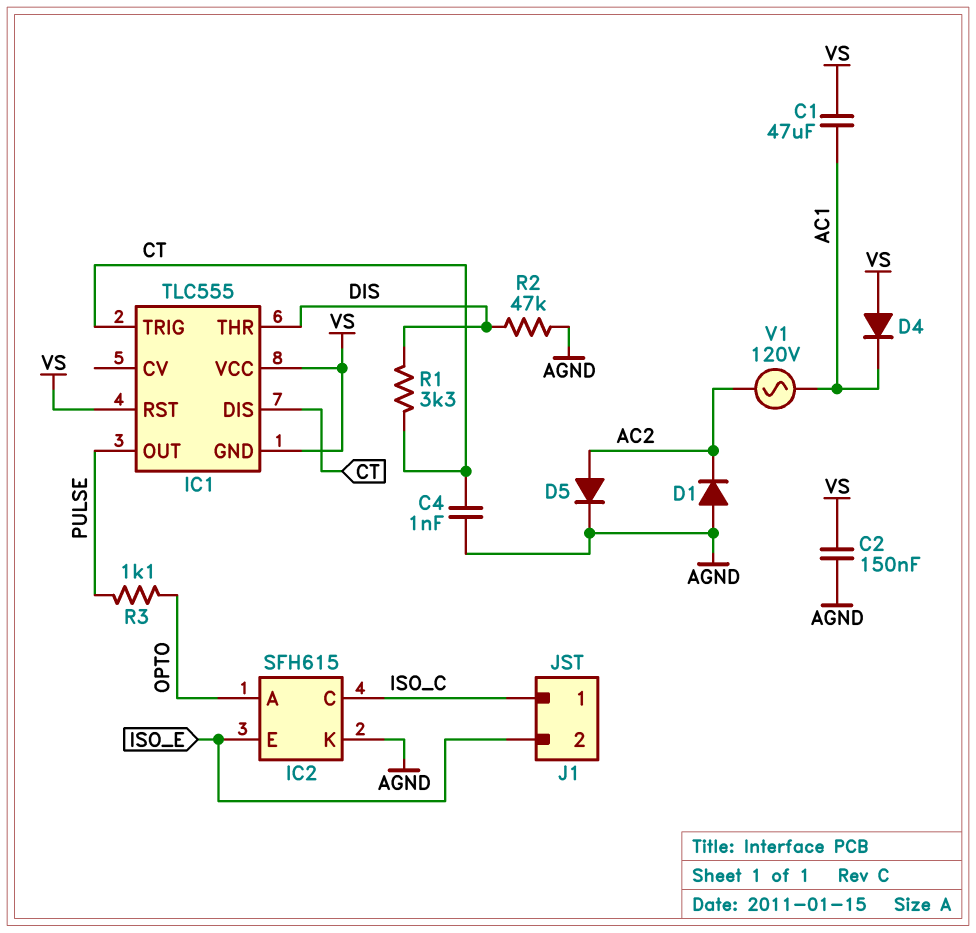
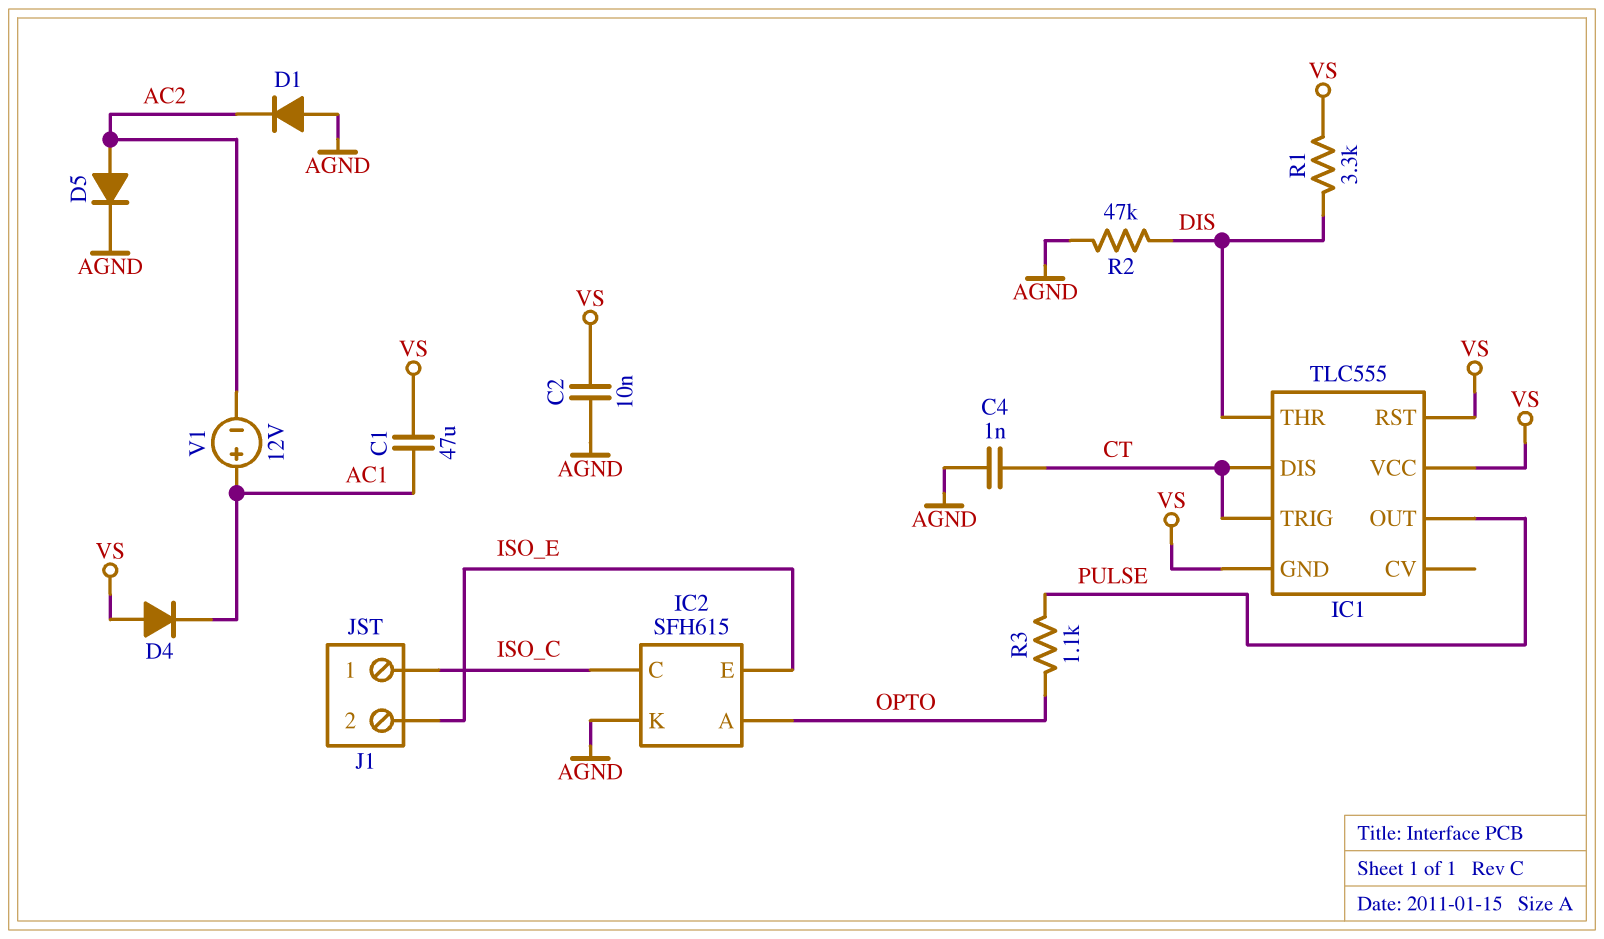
C2: 150nF (AGND, VS) -> 10nF (AGND, VS)
R1: 3.3k (CT, DIS) -> 3.3k (DIS, VS)
V1: AC 120V (AC1, AC2) -> 12V (plus AC1, minus AC2)

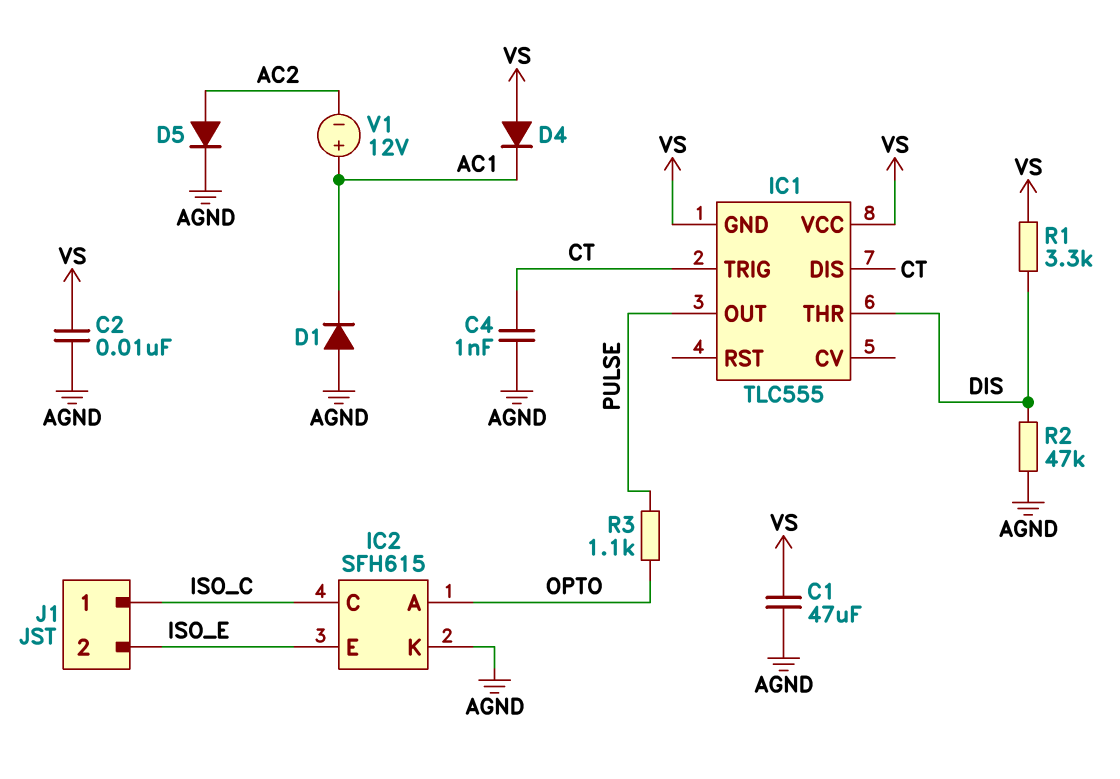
C1: 47uF (AC1, VS) -> 47uF (AGND, VS)
D1: diode (A AGND, K AC2) -> diode (A AGND, K AC1)
IC1 pin RST: VS -> none

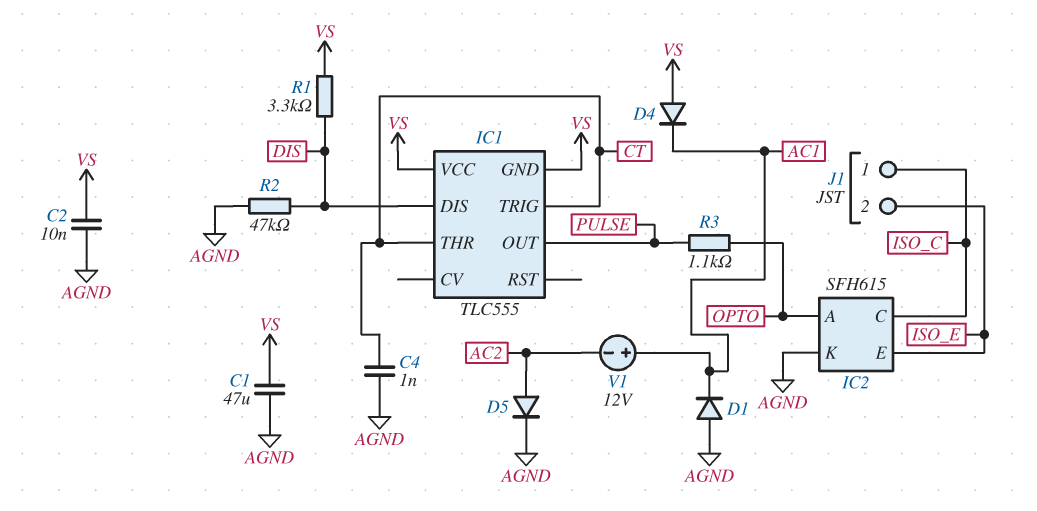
IC1 pin DIS: CT -> DIS
IC1 pin THR: DIS -> CT

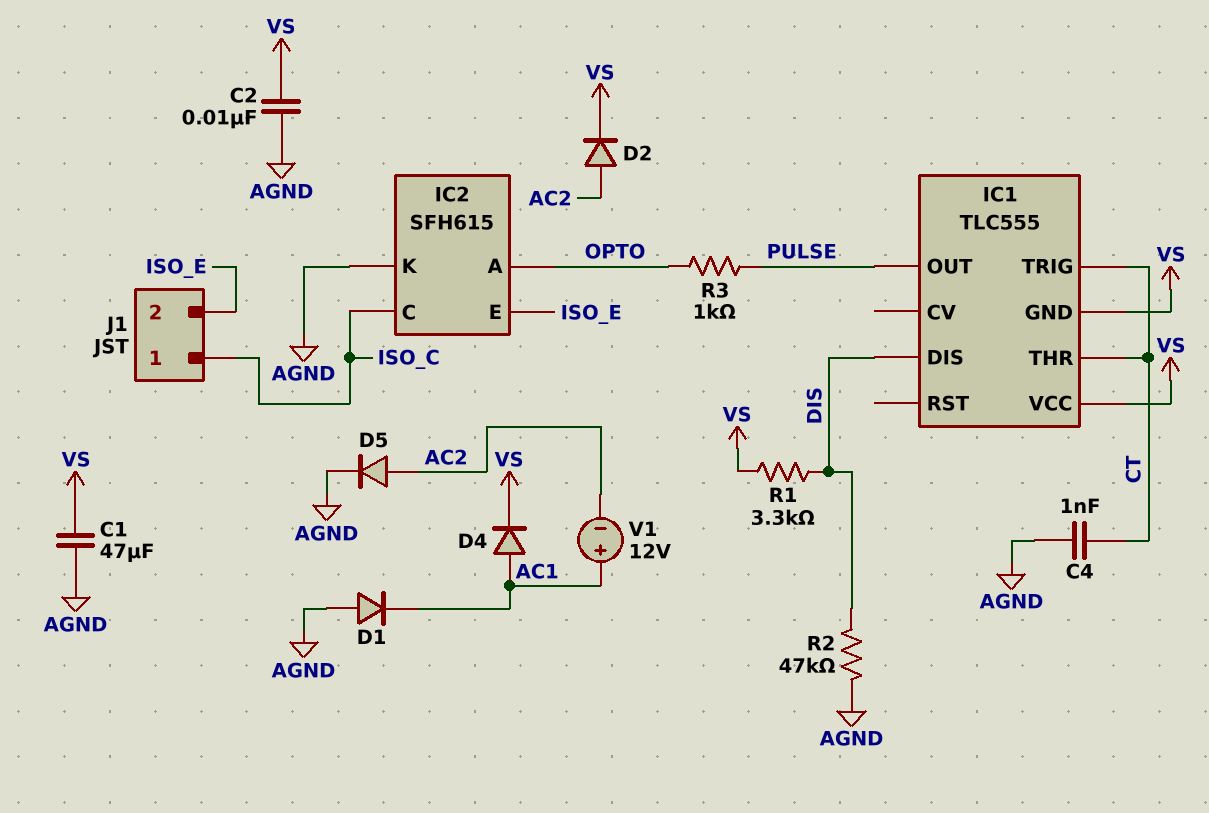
D2: none -> diode (A AC2, K VS)
D4: diode (A VS, K AC1) -> diode (A AC1, K VS)
R3: 1.1k (OPTO, PULSE) -> 1k (OPTO, PULSE)

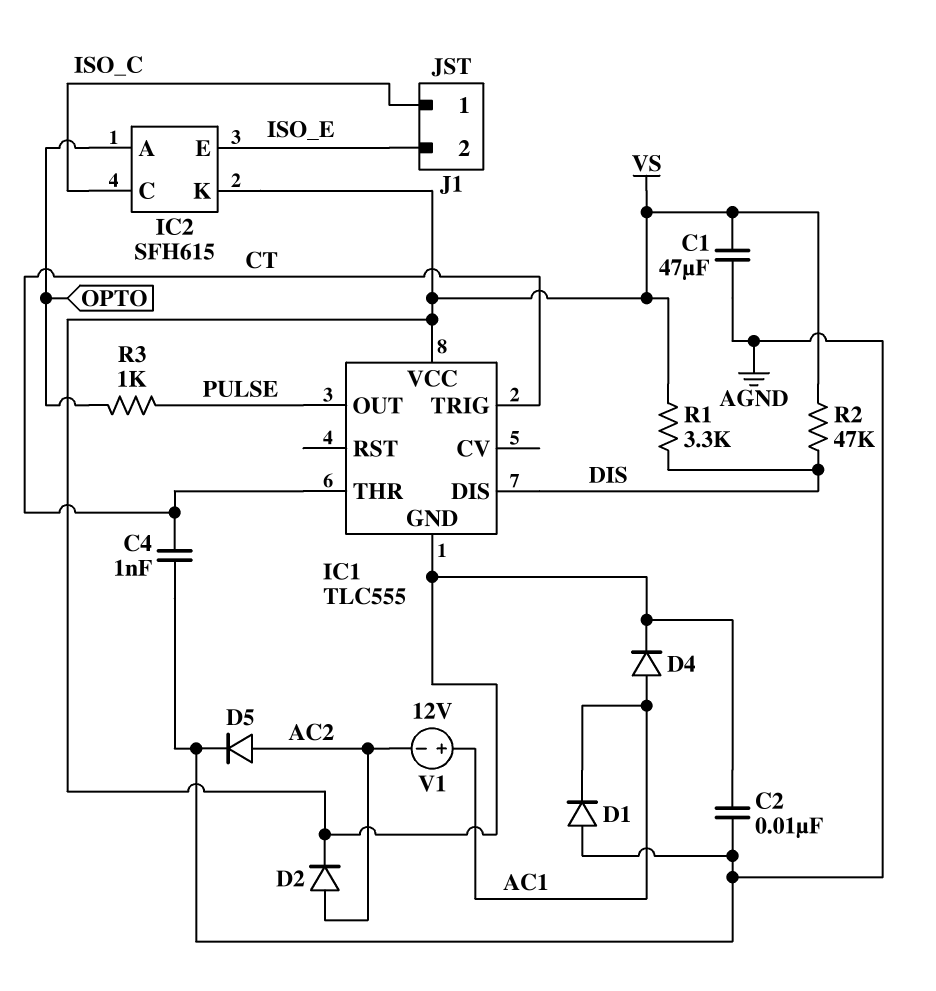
IC2 pin K: AGND -> VS
R2: 47k (AGND, DIS) -> 47k (DIS, VS)

